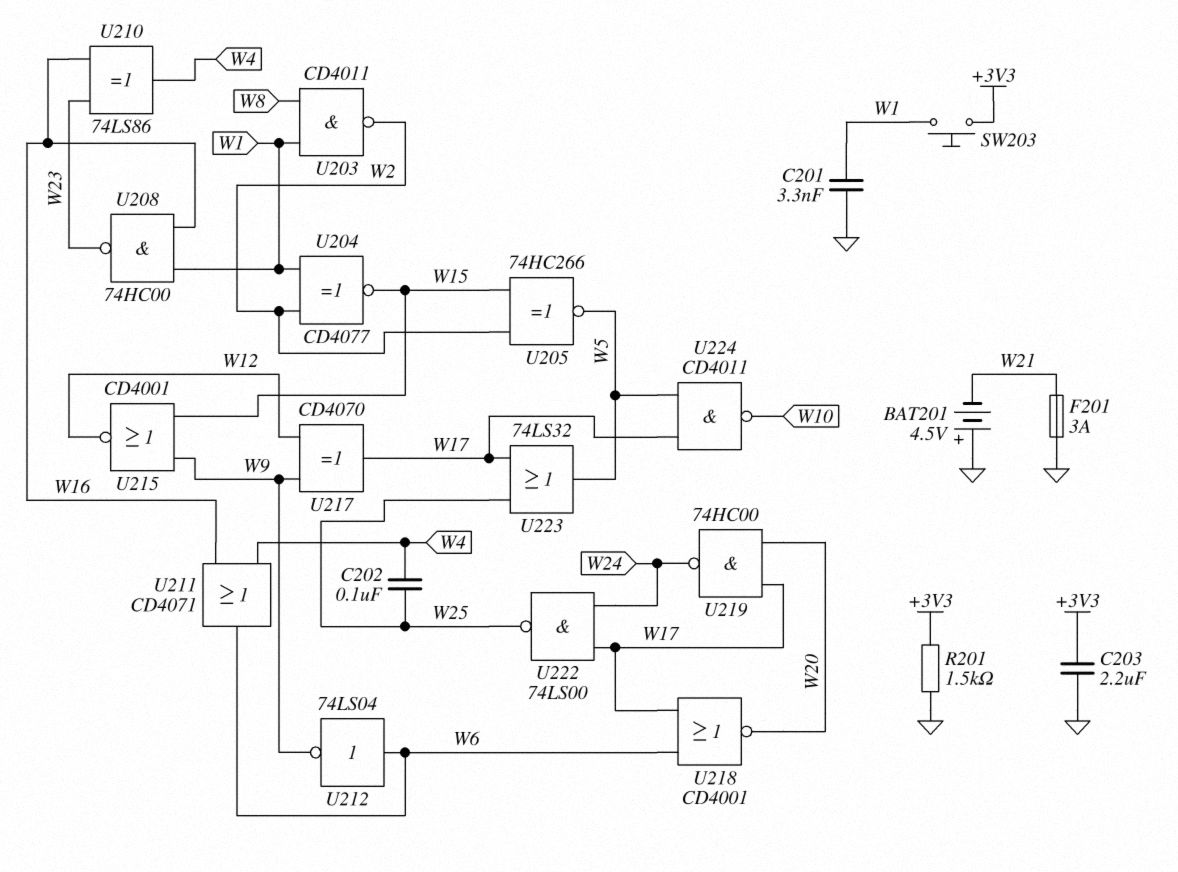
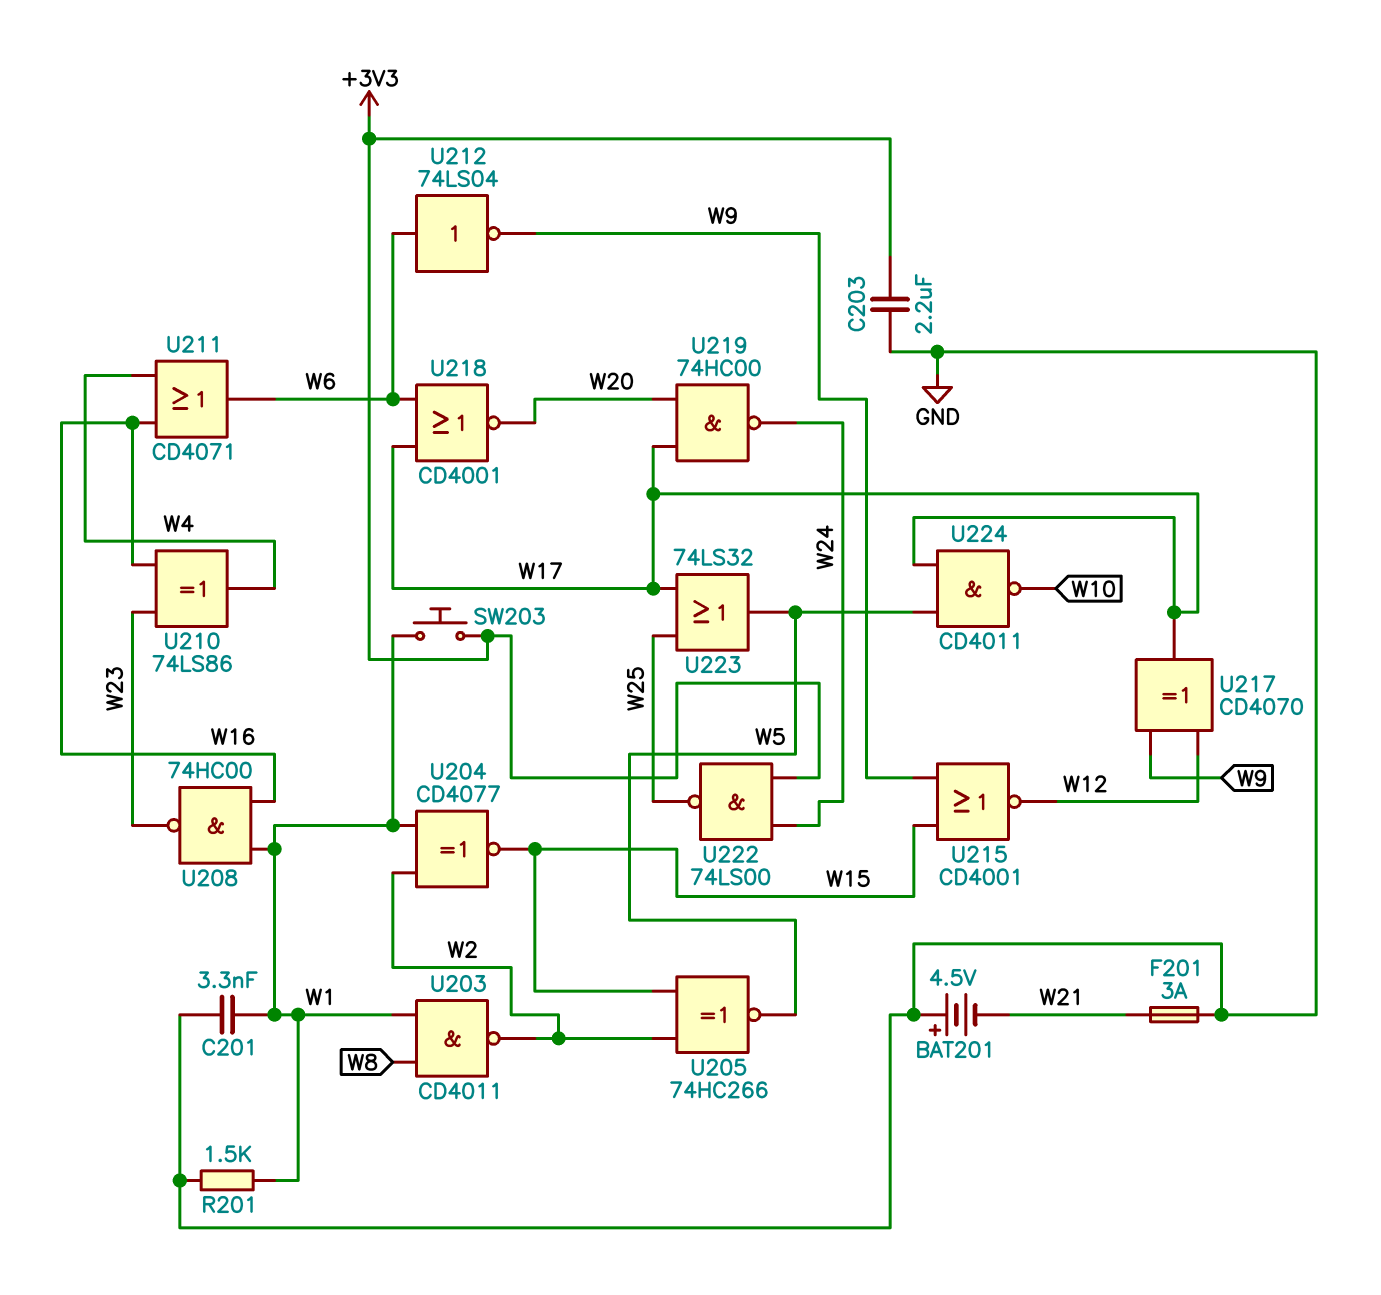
C202: 100nF (W4, W25) -> none
R201: 1.5k (+3V3, GND) -> 1.5k (GND, W1)
U222: NAND 74LS00 (in W17, in W24, out W25) -> NAND 74LS00 (in +3V3, in W24, out W25)

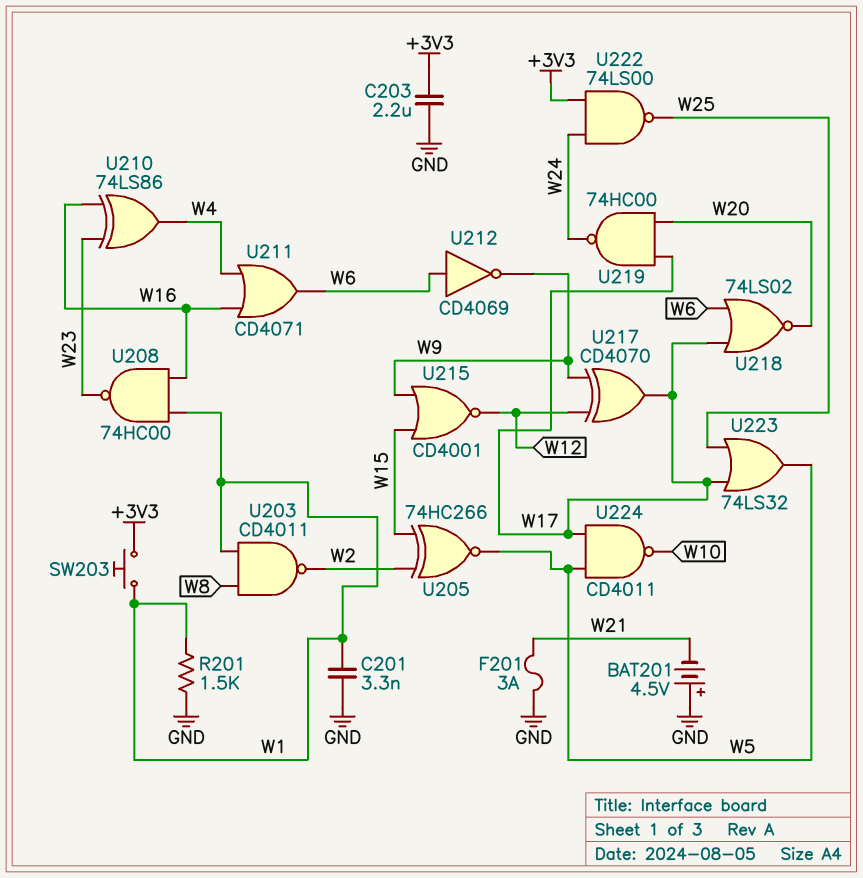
U204: XNOR CD4077 (in W1, in W2, out W15) -> none
U212: NOT 74LS04 (in W6, out W9) -> NOT CD4069 (in W6, out W9)
U218: NOR CD4001 (in W6, in W17, out W20) -> NOR 74LS02 (in W6, in W17, out W20)

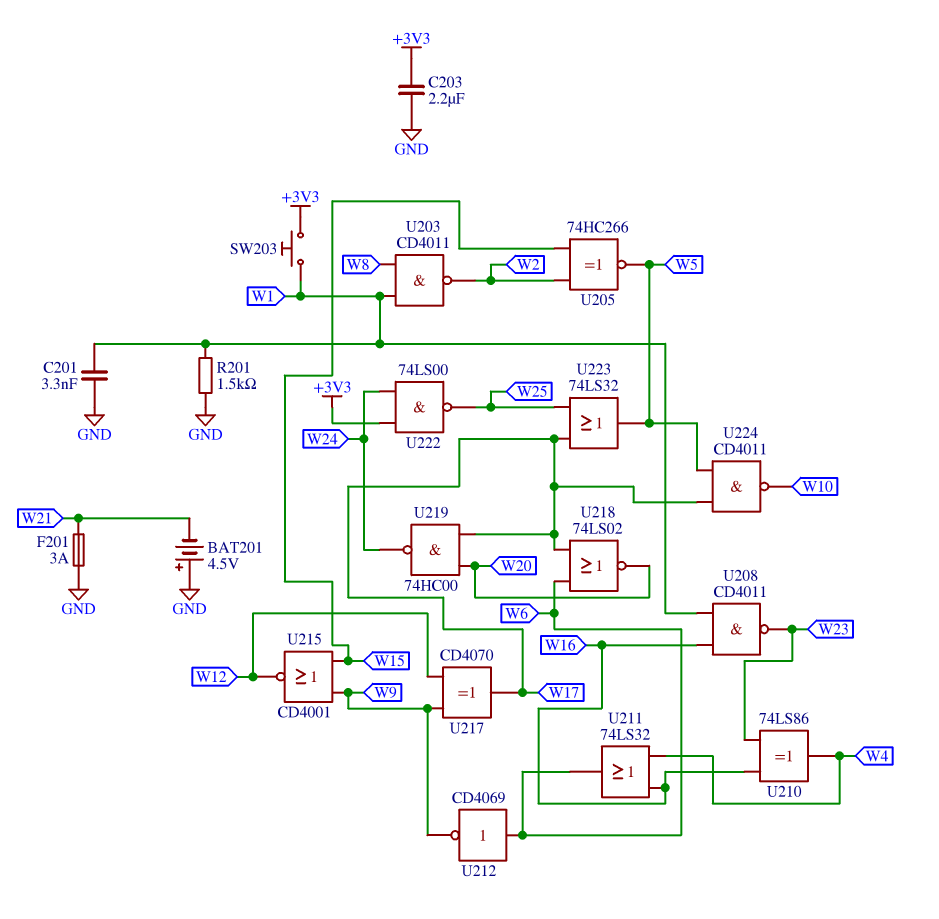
U208: NAND 74HC00 (in W1, in W16, out W23) -> NAND CD4011 (in W1, in W16, out W23)
U211: OR CD4071 (in W4, in W16, out W6) -> OR 74LS32 (in W4, in W16, out W6)

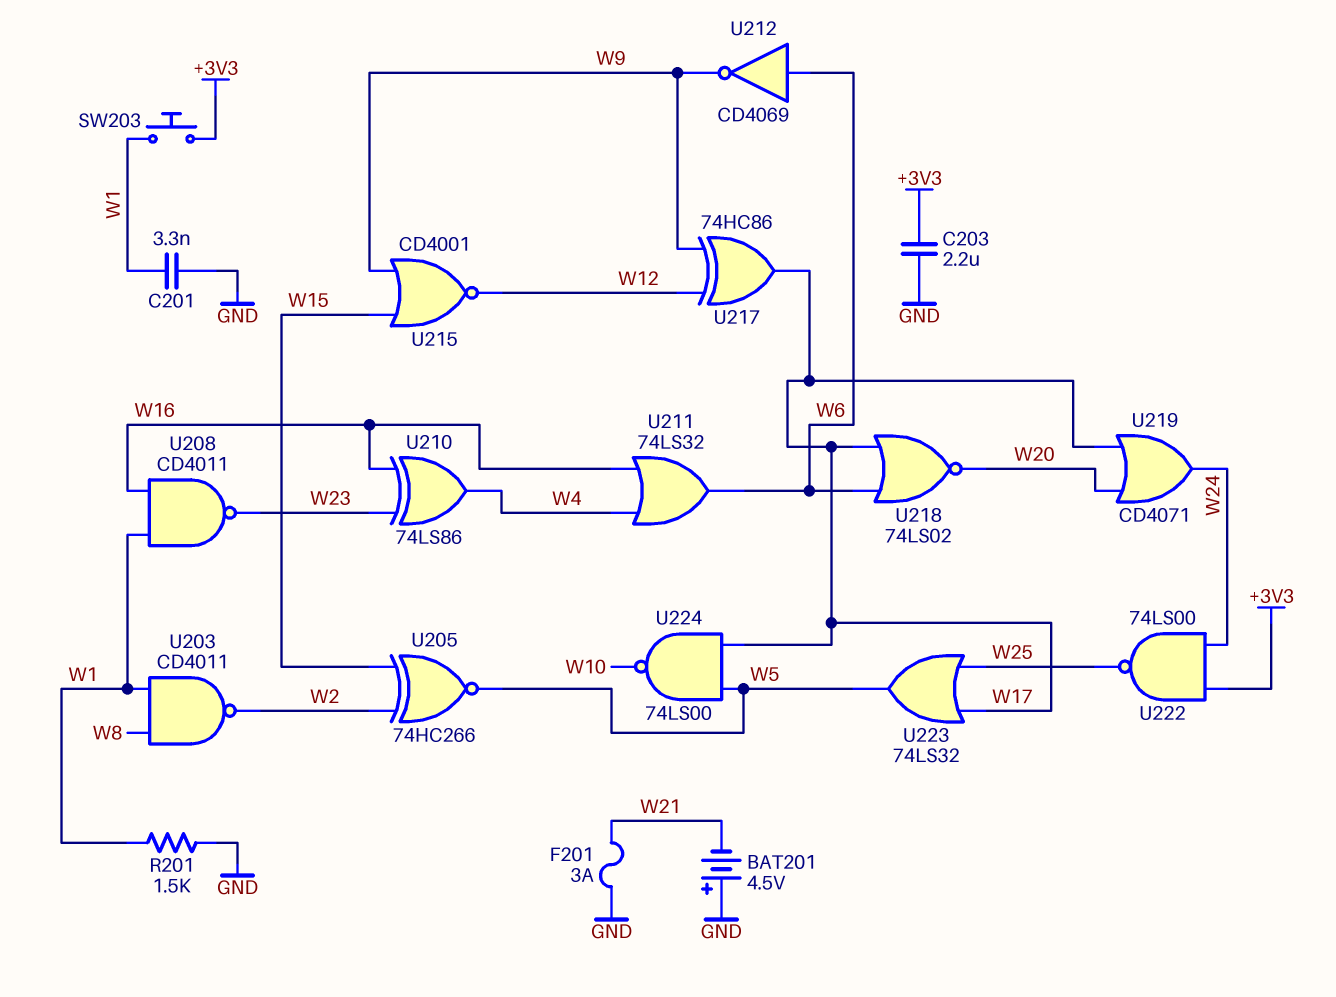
U217: XOR CD4070 (in W9, in W12, out W17) -> XOR 74HC86 (in W9, in W12, out W17)
U219: NAND 74HC00 (in W17, in W20, out W24) -> OR CD4071 (in W17, in W20, out W24)
U224: NAND CD4011 (in W5, in W17, out W10) -> NAND 74LS00 (in W5, in W17, out W10)

